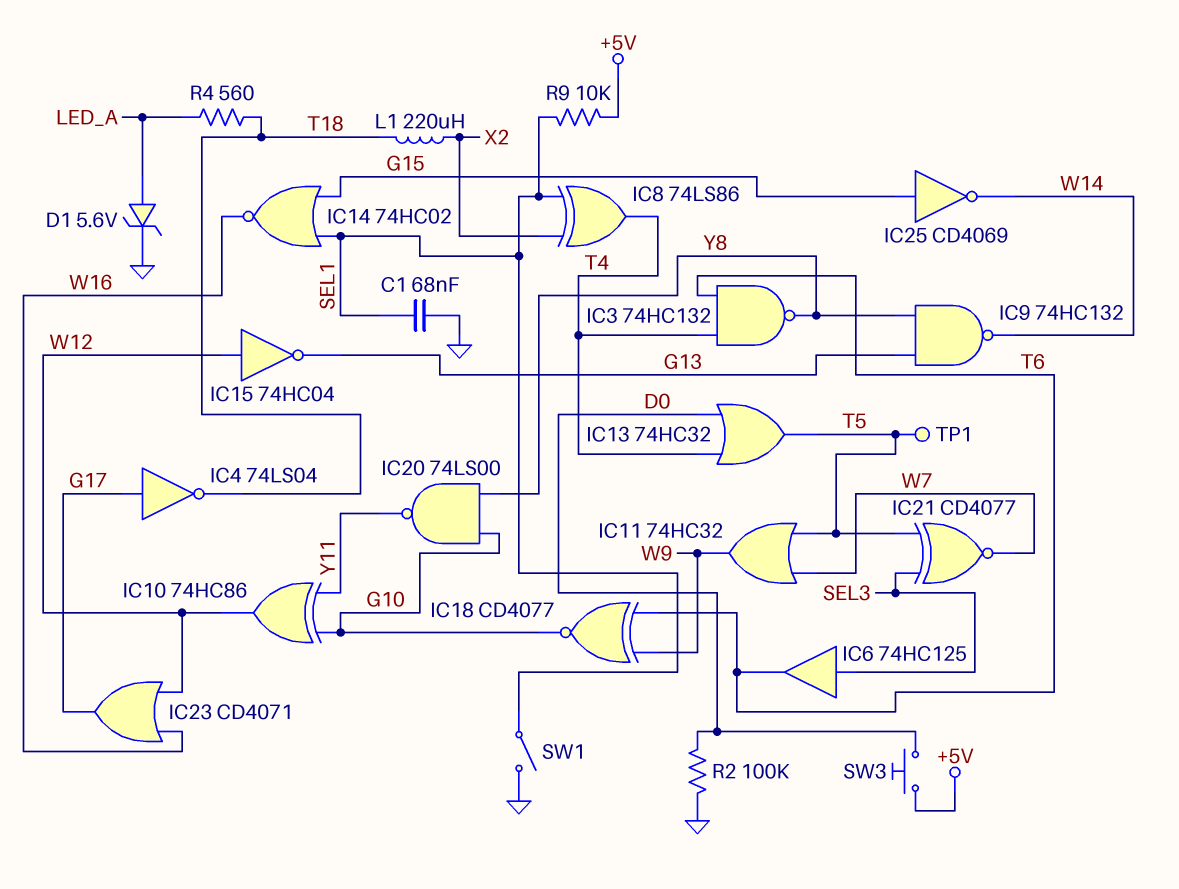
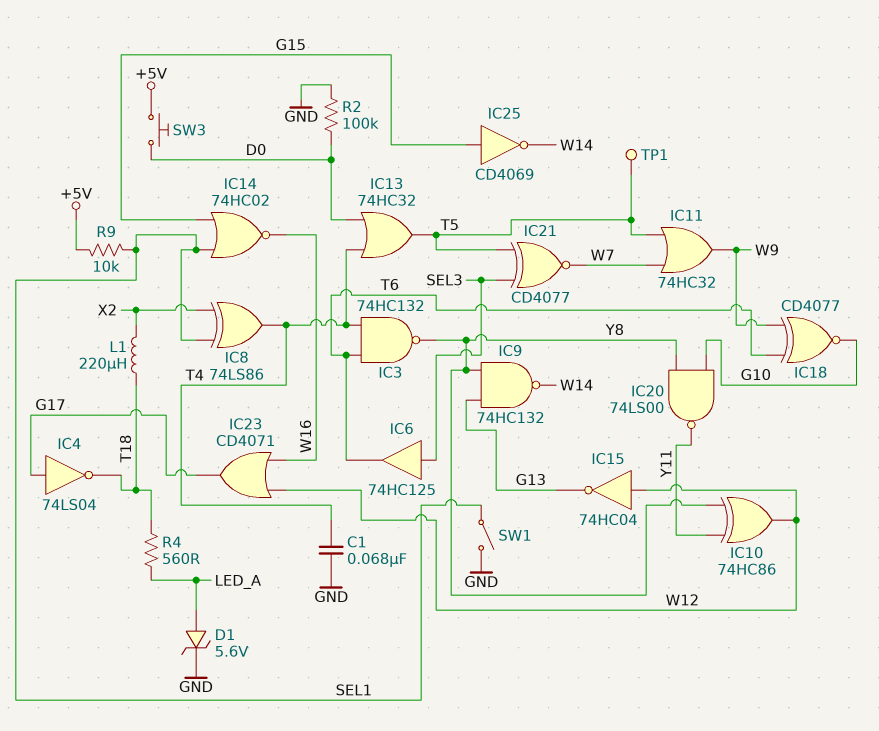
C1: 68nF (GND, SEL1) -> 68nF (GND, T4)
IC10: XOR 74HC86 (in G10, in Y11, out W12) -> XOR 74HC86 (in Y8, in Y11, out W12)

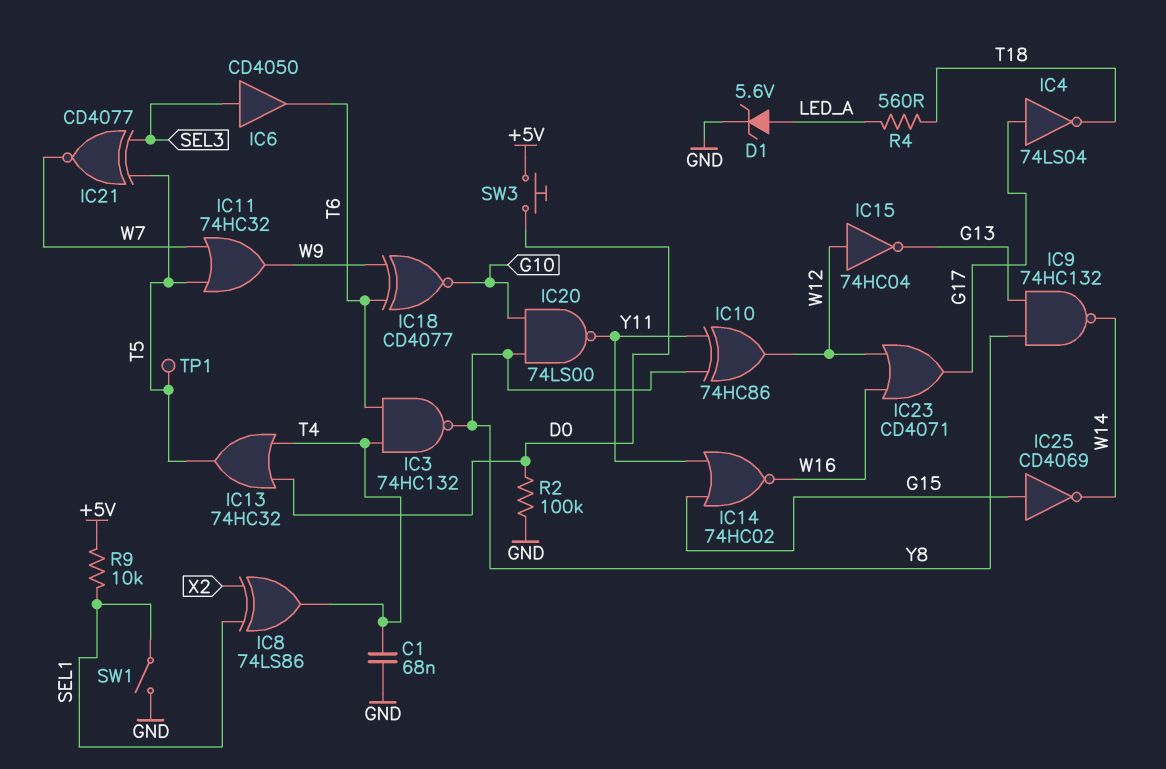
IC6: buffer 74HC125 (in SEL3, out T6) -> buffer CD4050 (in SEL3, out T6)
IC14: NOR 74HC02 (in G15, in SEL1, out W16) -> NOR 74HC02 (in G15, in Y11, out W16)
L1: 220uH (T18, X2) -> none

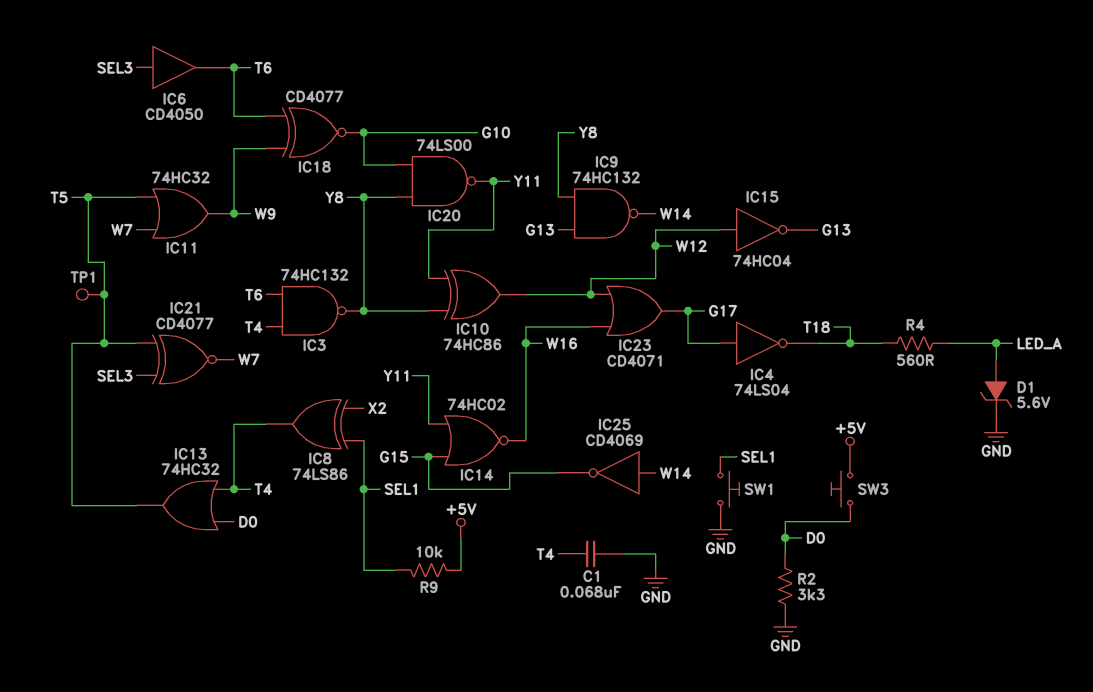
IC25: NOT CD4069 (in G15, out W14) -> NOT CD4069 (in W14, out G15)
R2: 100k (D0, GND) -> 3.3k (D0, GND)
SW1: switch (GND, SEL1) -> button (GND, SEL1)

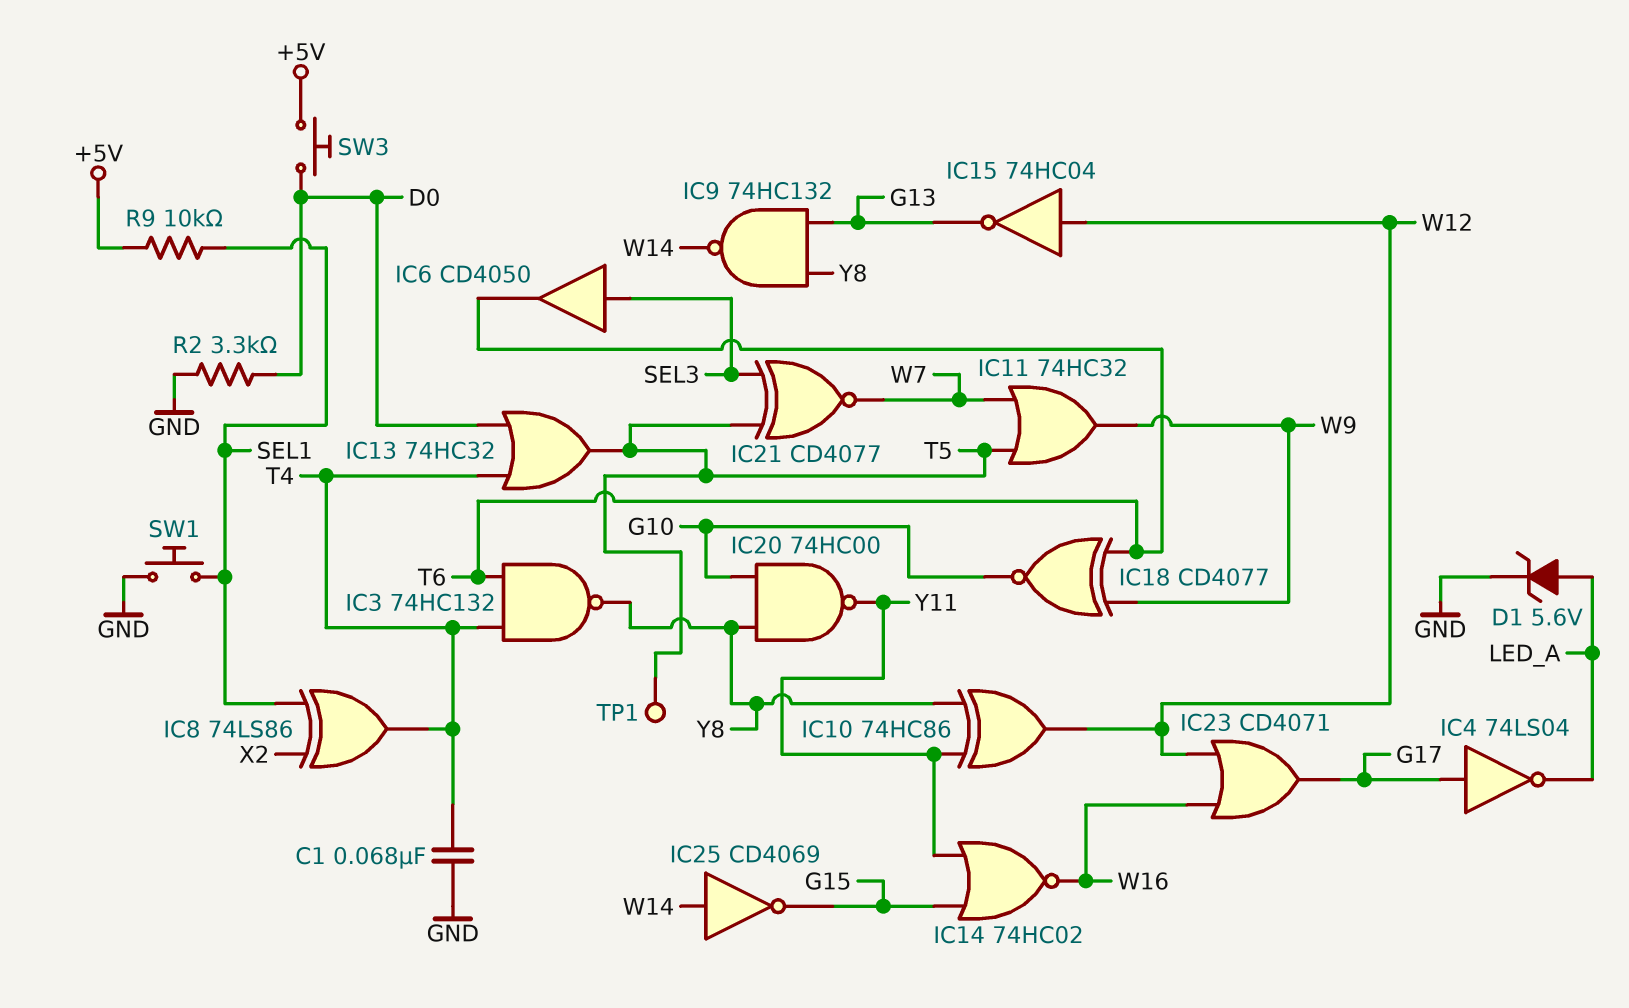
IC4: NOT 74LS04 (in G17, out T18) -> NOT 74LS04 (in G17, out LED_A)
IC20: NAND 74LS00 (in G10, in Y8, out Y11) -> NAND 74HC00 (in G10, in Y8, out Y11)
R4: 560 (LED_A, T18) -> none

